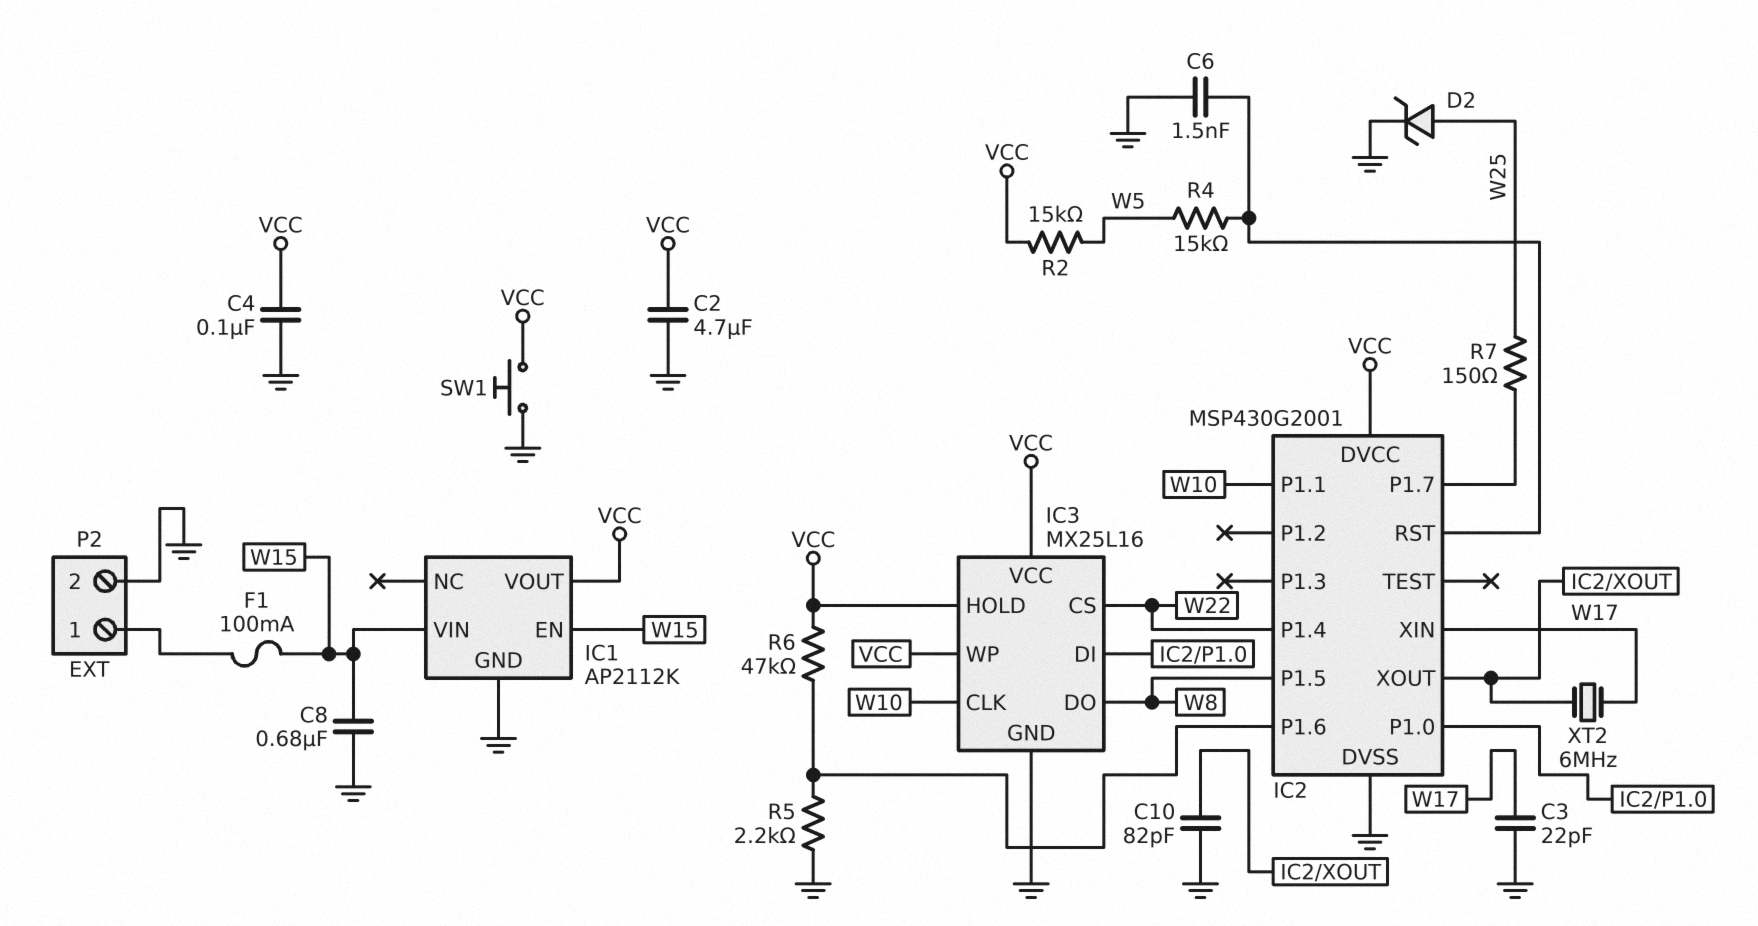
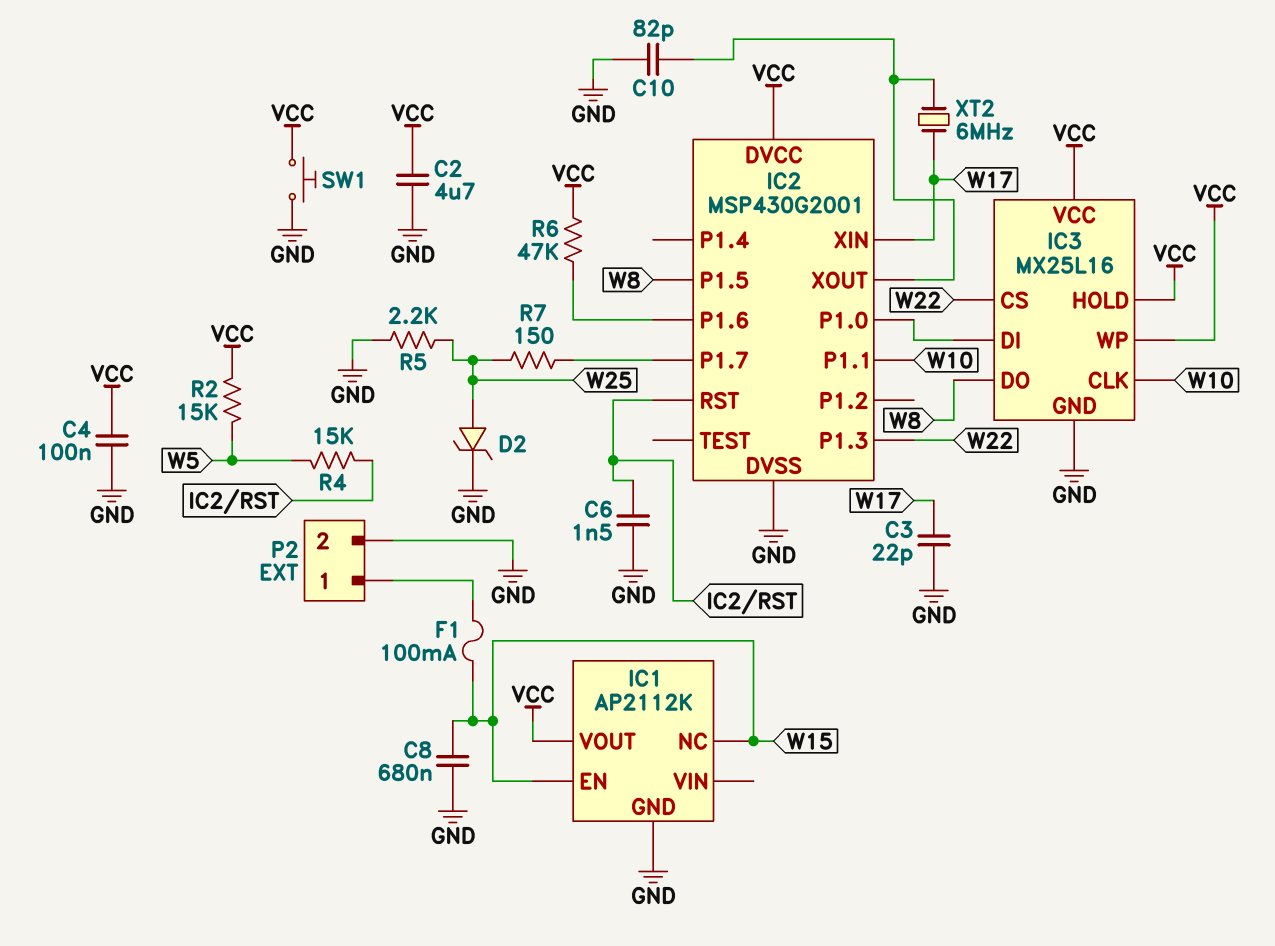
IC1 pin NC: none -> W15
IC1 pin VIN: W15 -> none
IC2 pin P1.3: none -> W22
IC2 pin P1.4: W22 -> none
R5: 2.2k (GND, IC2/P1.6) -> 2.2k (GND, W25)

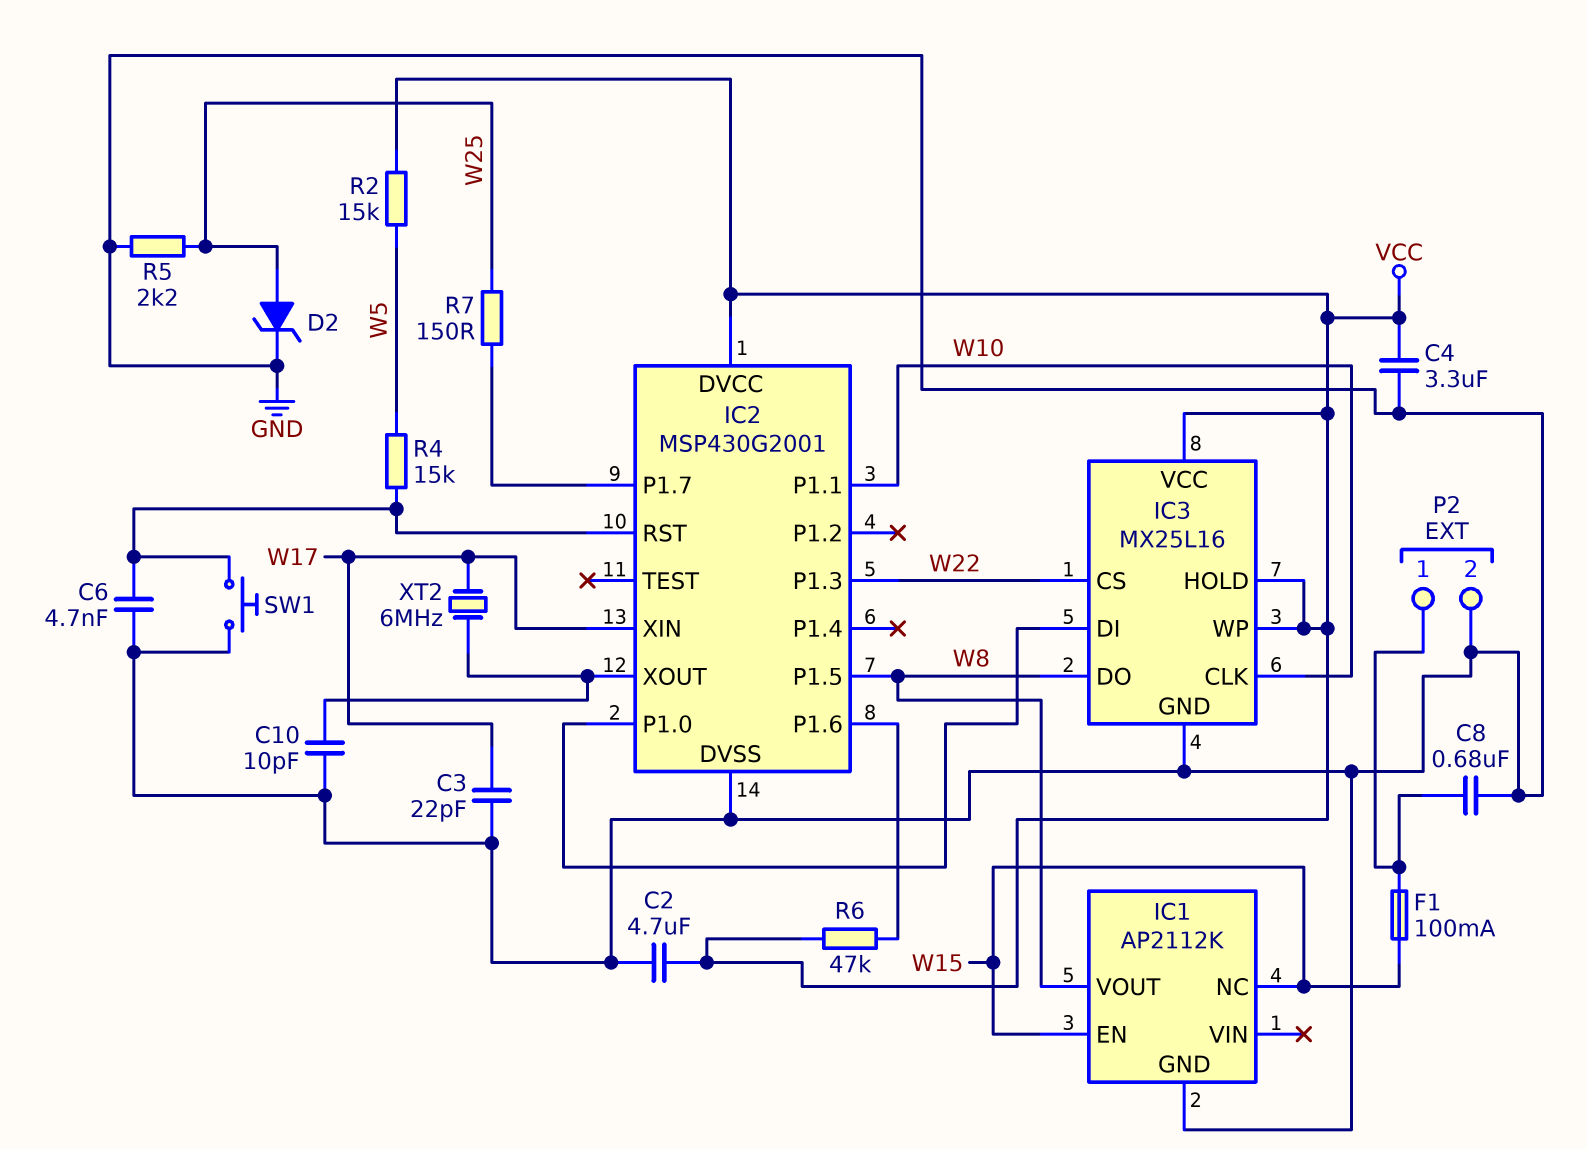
C4: 100nF (GND, VCC) -> 3.3uF (GND, VCC)
C6: 1.5nF (GND, IC2/RST) -> 4.7nF (GND, IC2/RST)
C8: 680nF (GND, W15) -> 680nF (GND, P2/1)
C10: 82pF (GND, IC2/XOUT) -> 10pF (GND, IC2/XOUT)
IC1 pin VOUT: VCC -> W8
SW1: button (GND, VCC) -> button (GND, IC2/RST)

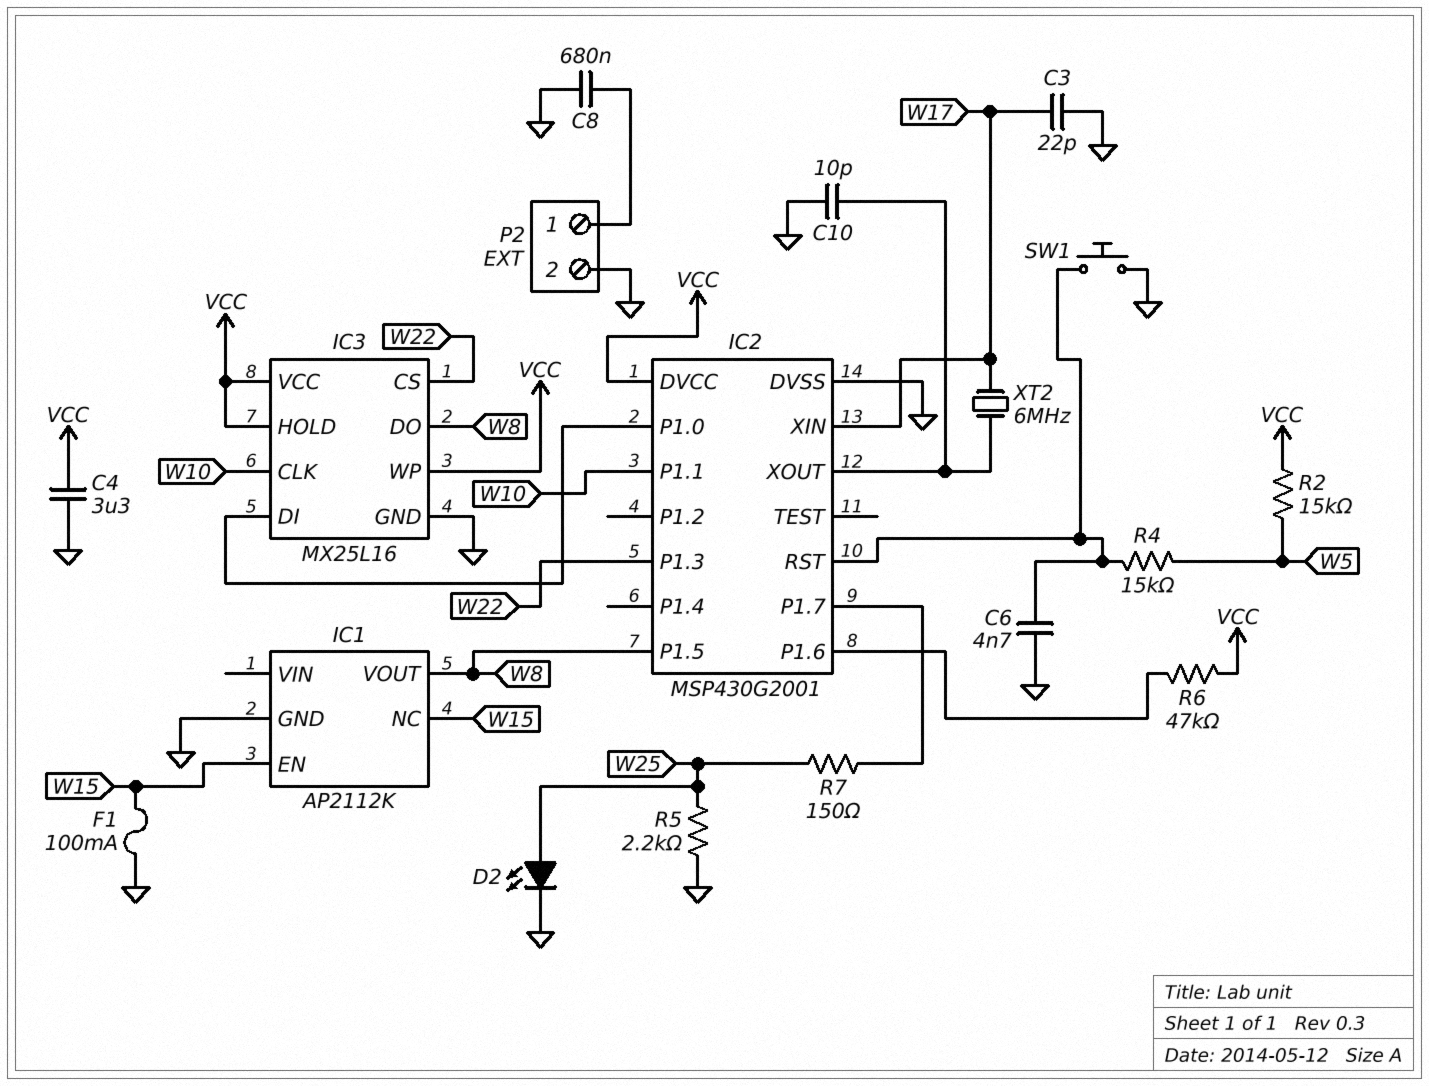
C2: 4.7uF (GND, VCC) -> none
D2: zener (A W25, K GND) -> LED (A W25, K GND)
F1: 100mA (P2/1, W15) -> 100mA (GND, W15)

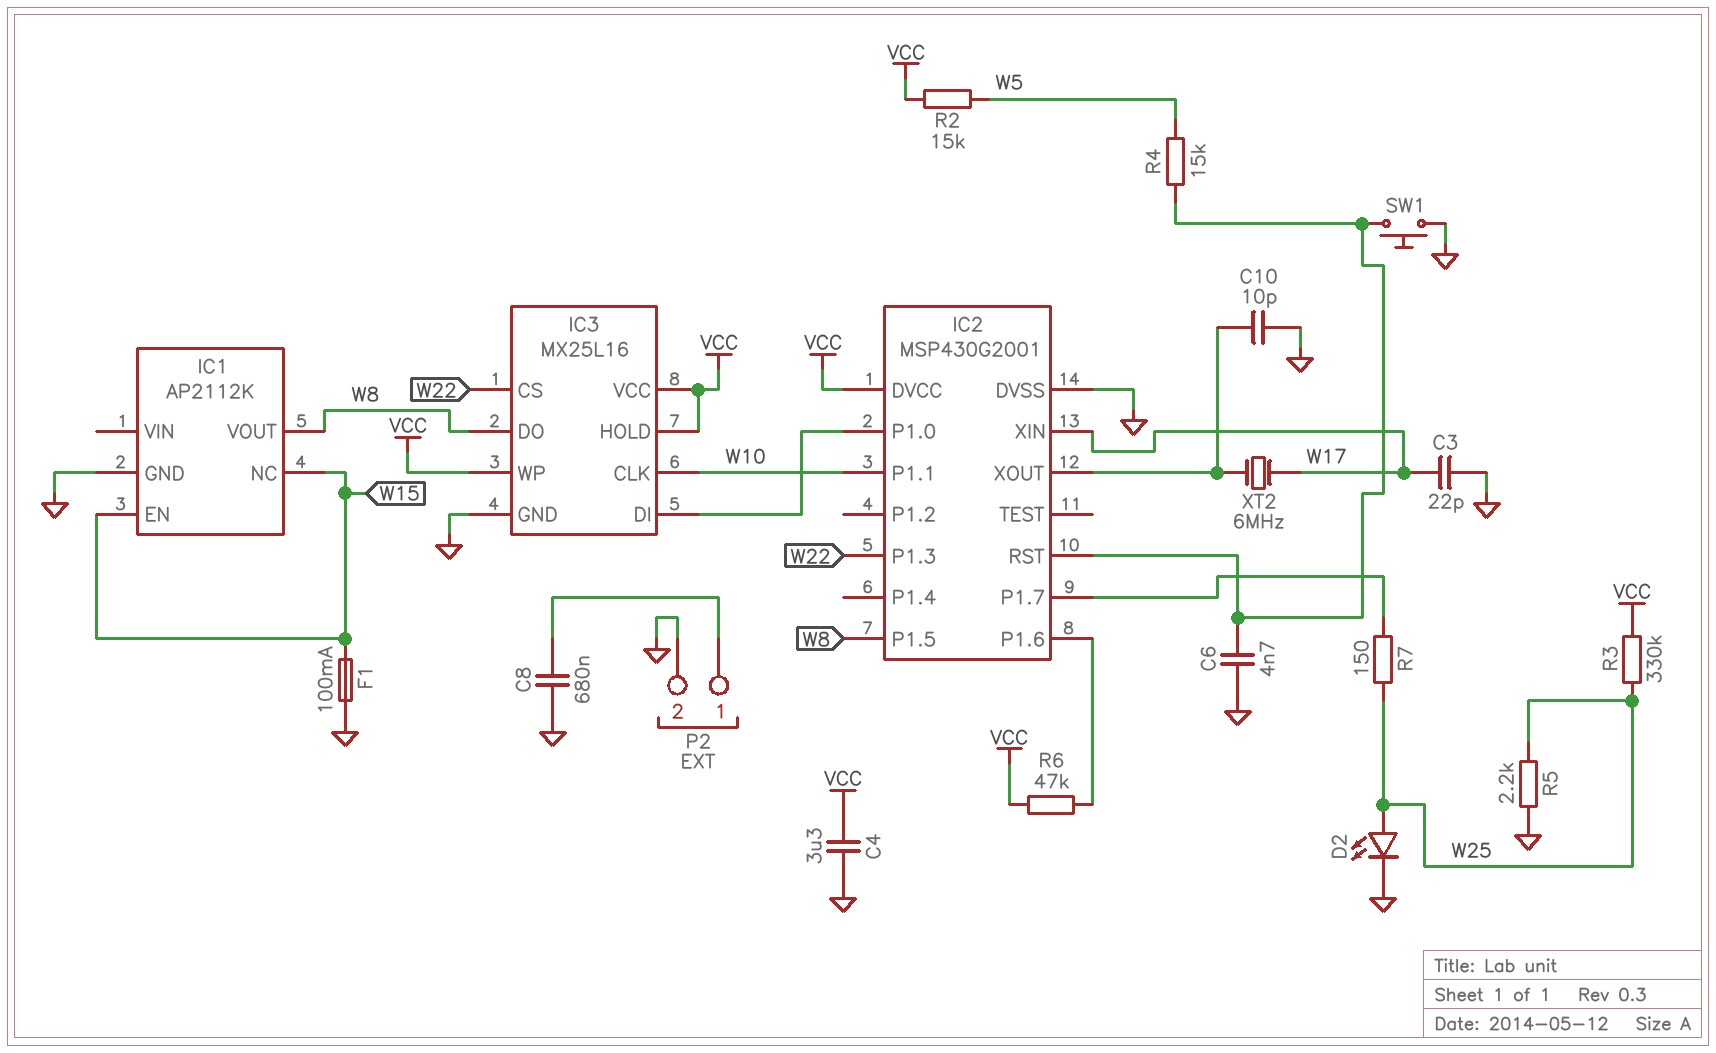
R3: none -> 330k (VCC, W25)

